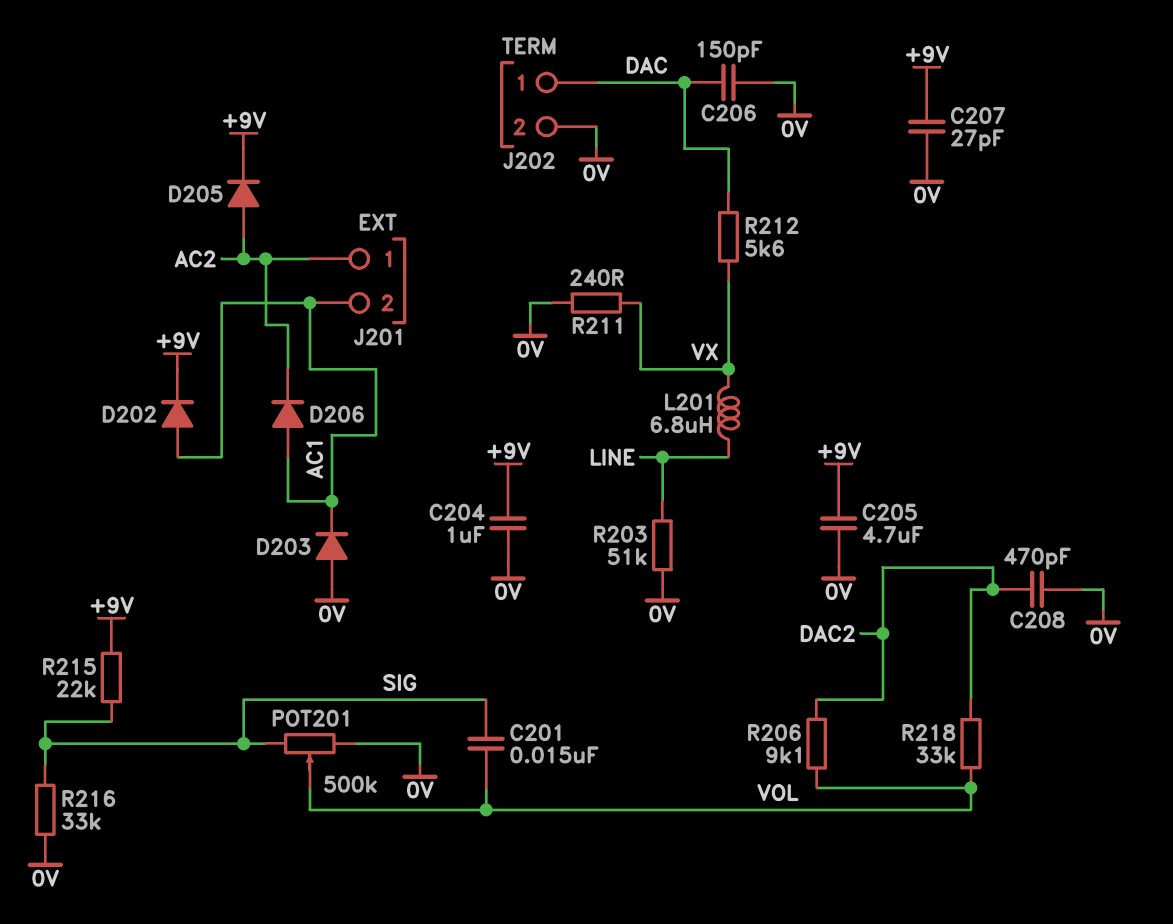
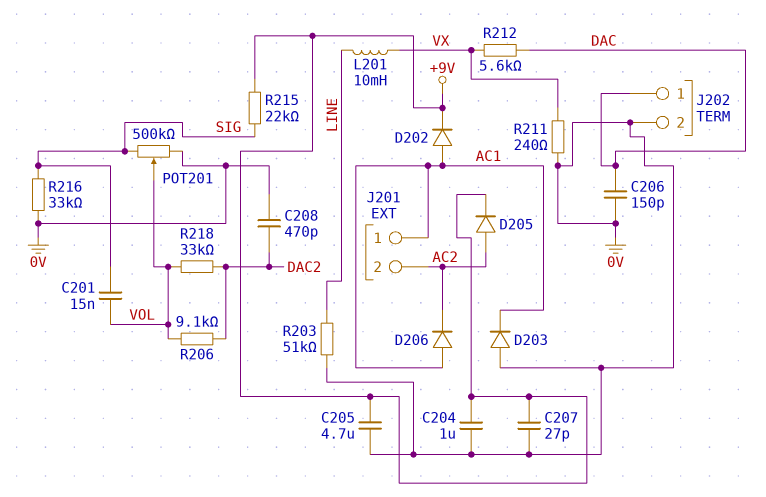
J201 pin 1: AC2 -> AC1
J201 pin 2: AC1 -> AC2
L201: 6.8uH (LINE, VX) -> 10mH (LINE, VX)

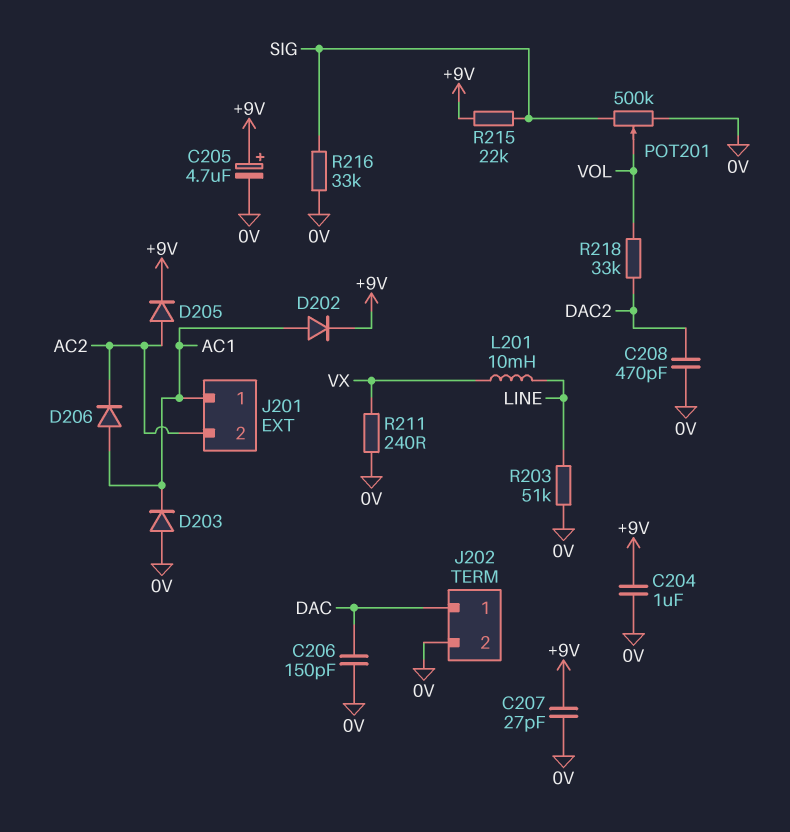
C201: 15nF (SIG, VOL) -> none
C205: 4.7uF (+9V, 0V) -> 4.7uF (plus +9V, minus 0V)
R206: 9.1k (DAC2, VOL) -> none
R212: 5.6k (DAC, VX) -> none

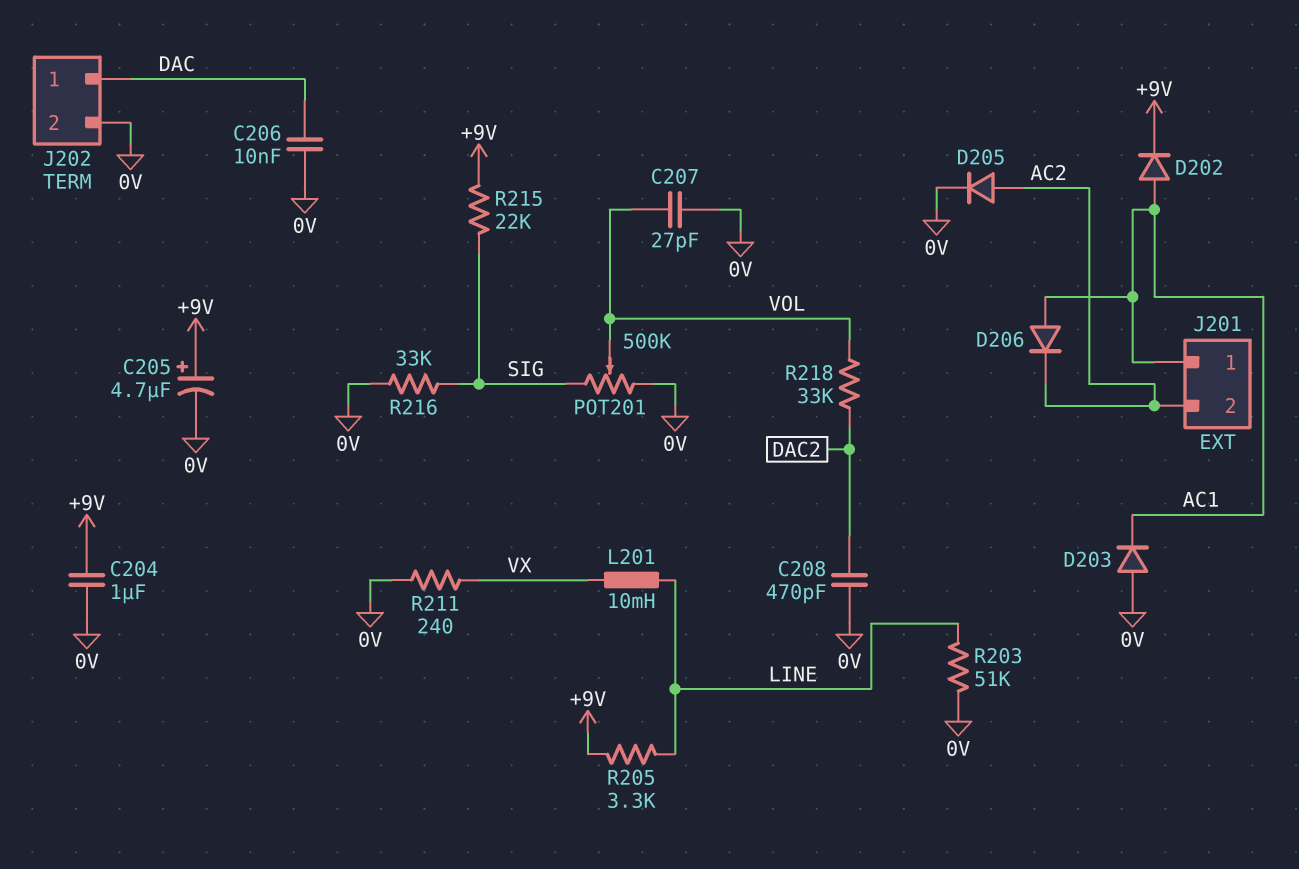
C206: 150pF (0V, DAC) -> 10nF (0V, DAC)
C207: 27pF (+9V, 0V) -> 27pF (0V, VOL)
D205: diode (A AC2, K +9V) -> diode (A AC2, K 0V)
R205: none -> 3.3k (+9V, LINE)

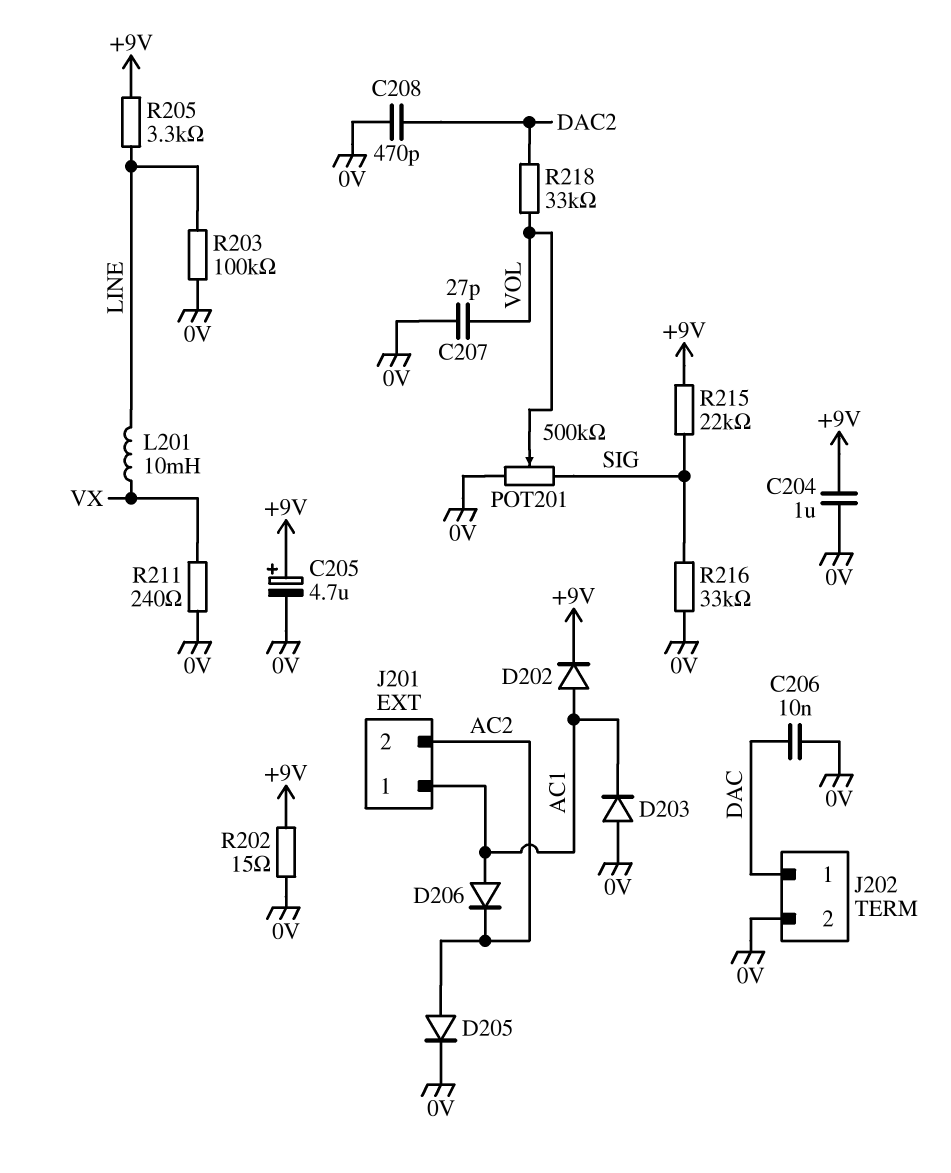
R202: none -> 15 (+9V, 0V)
R203: 51k (0V, LINE) -> 100k (0V, LINE)

